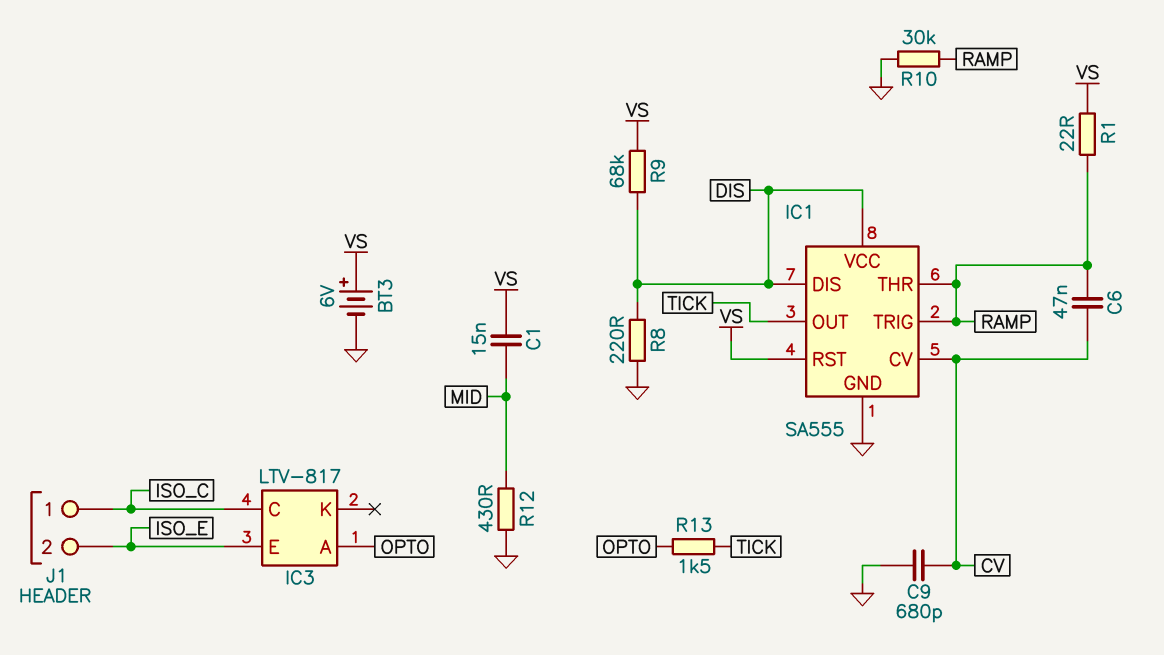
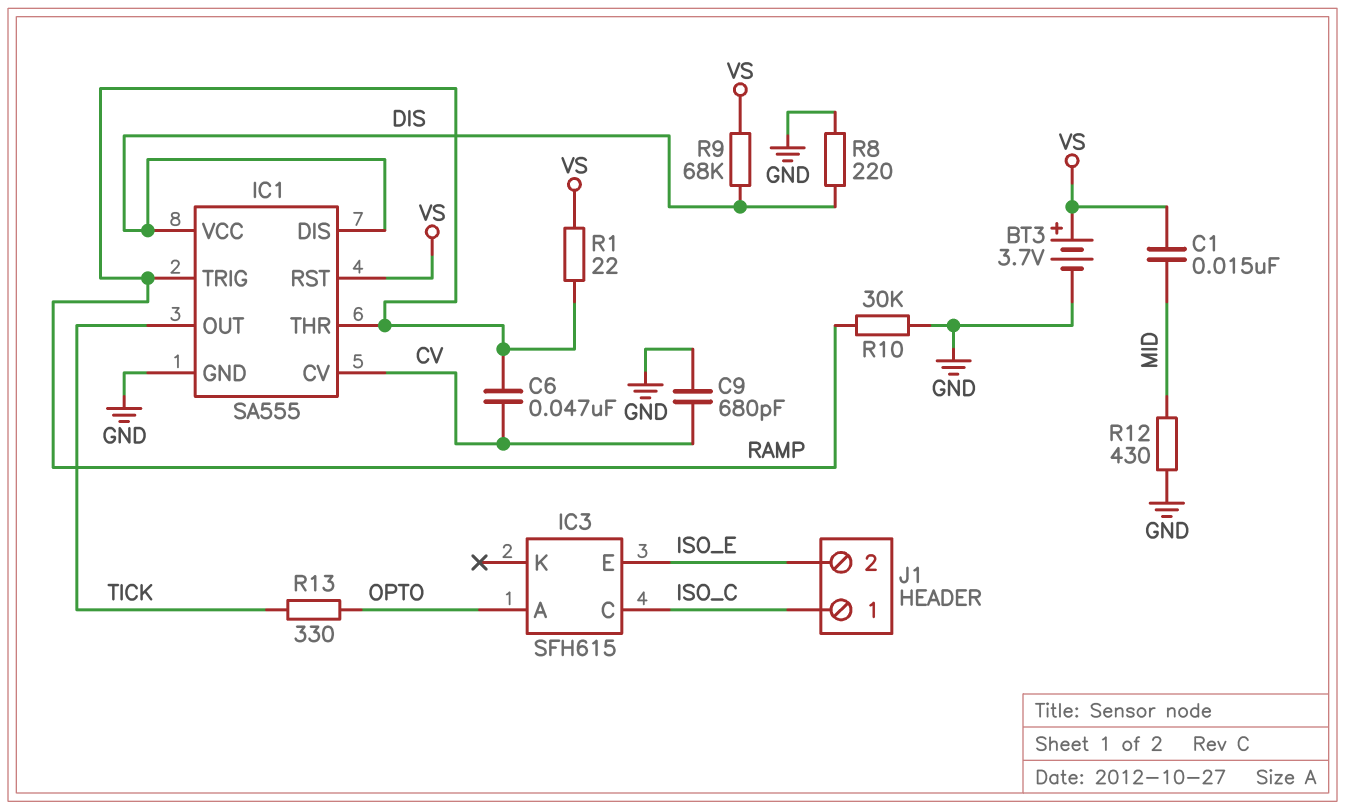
BT3: 6V (plus VS, minus GND) -> 3.7V (plus VS, minus GND)
IC3: LTV-817 -> SFH615
R13: 1.5k (OPTO, TICK) -> 330 (OPTO, TICK)

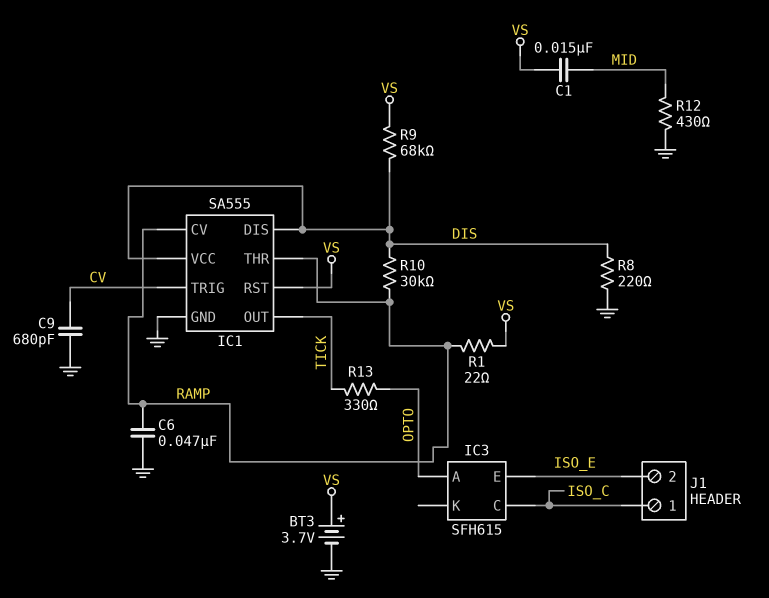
C6: 47nF (CV, RAMP) -> 47nF (GND, RAMP)
IC1 pin CV: CV -> RAMP
IC1 pin TRIG: RAMP -> CV
R10: 30k (GND, RAMP) -> 30k (DIS, RAMP)

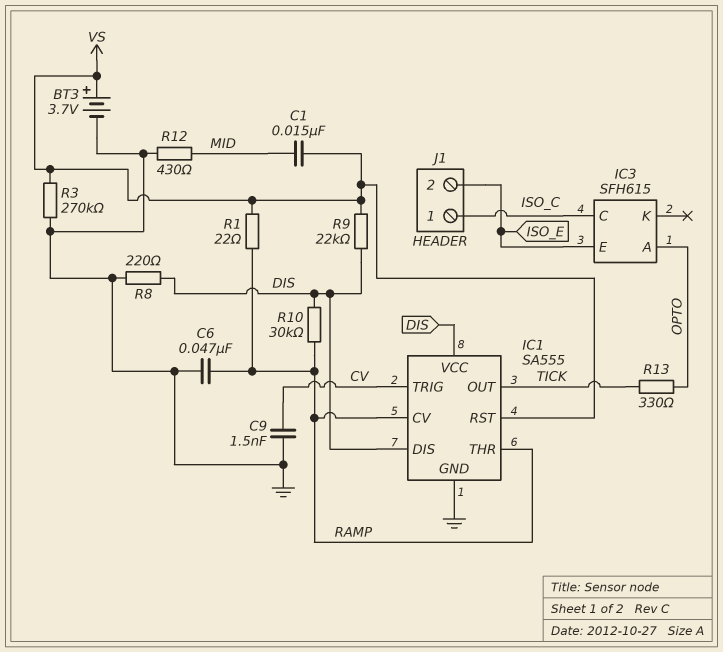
C9: 680pF (CV, GND) -> 1.5nF (CV, GND)
R3: none -> 270k (GND, VS)
R9: 68k (DIS, VS) -> 22k (DIS, VS)

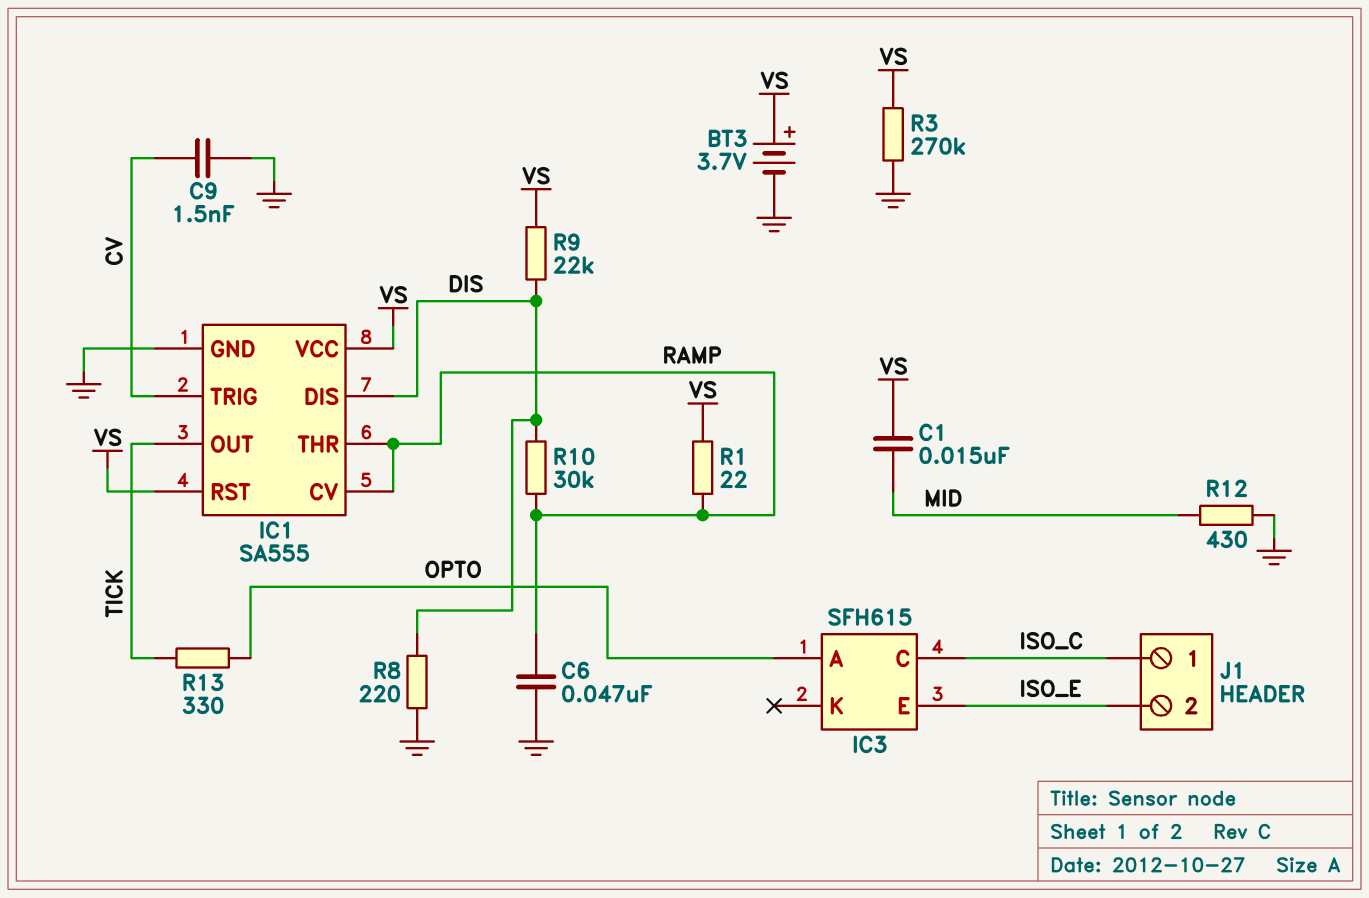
IC1 pin VCC: DIS -> VS

